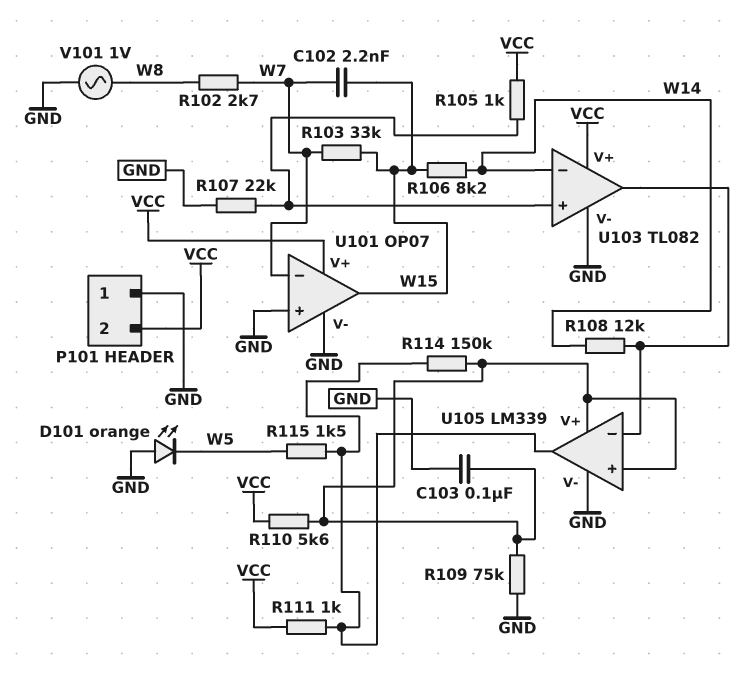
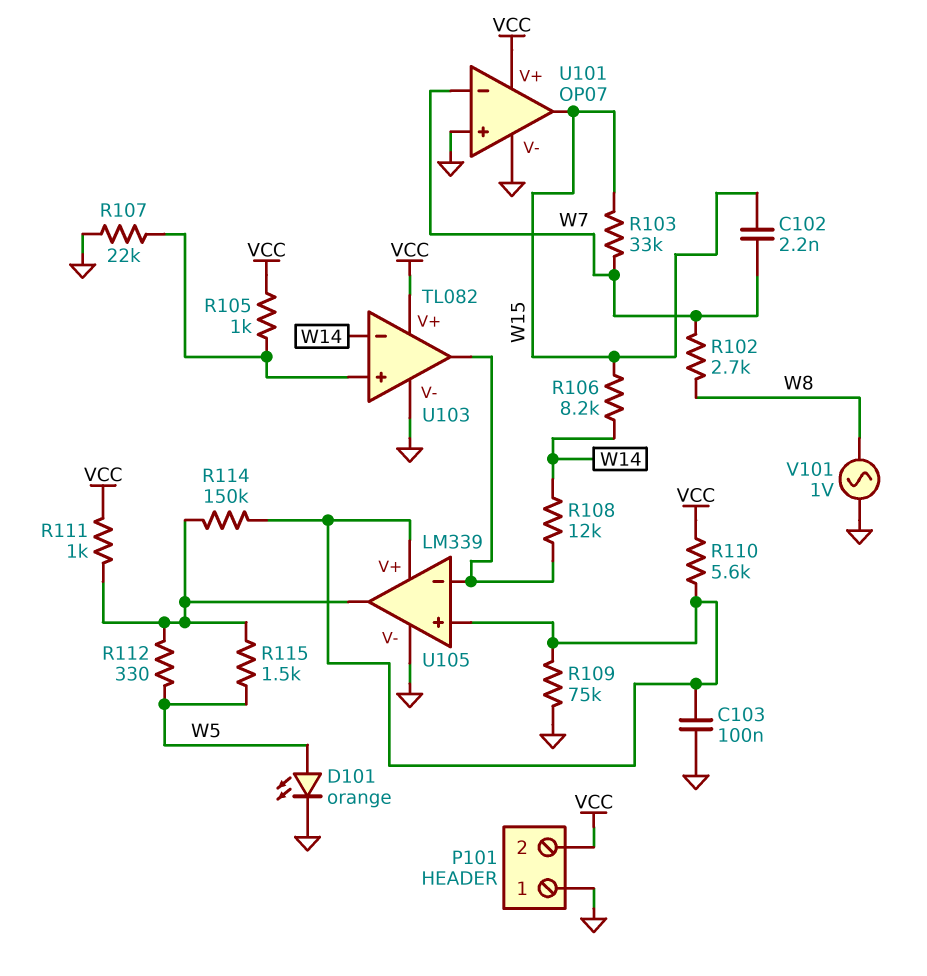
D101: LED orange (A GND, K W5) -> LED orange (A W5, K GND)
R112: none -> 330 (U105/out, W5)

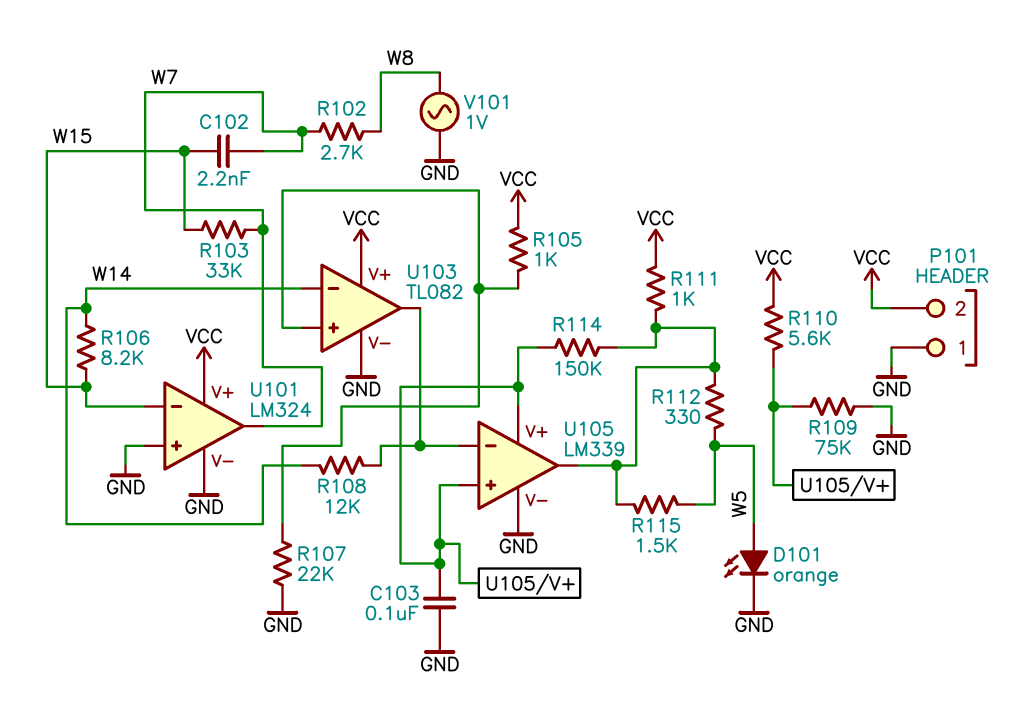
U101: OP07 -> LM324
U101 pin in-: W7 -> W15
U101 pin out: W15 -> W7

